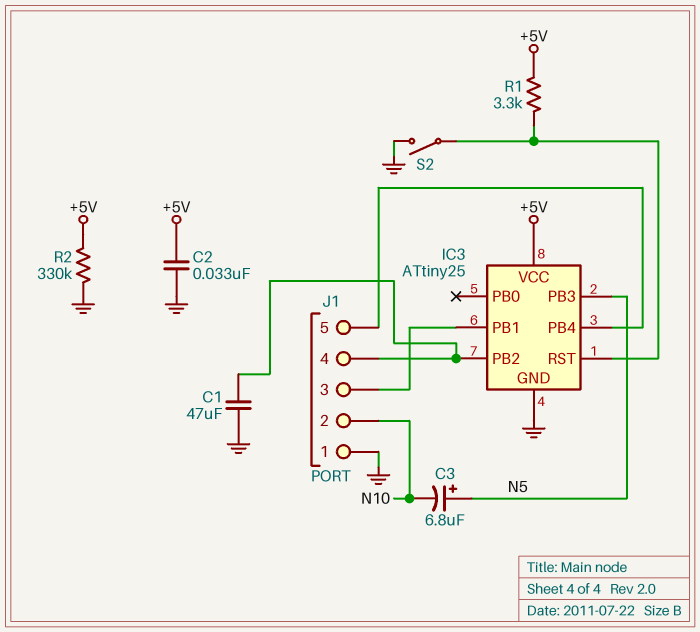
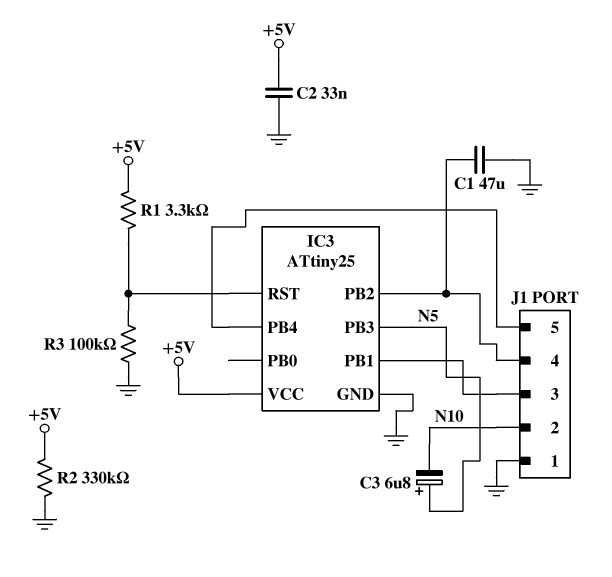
R3: none -> 100k (GND, IC3/RST)
S2: switch (GND, IC3/RST) -> none

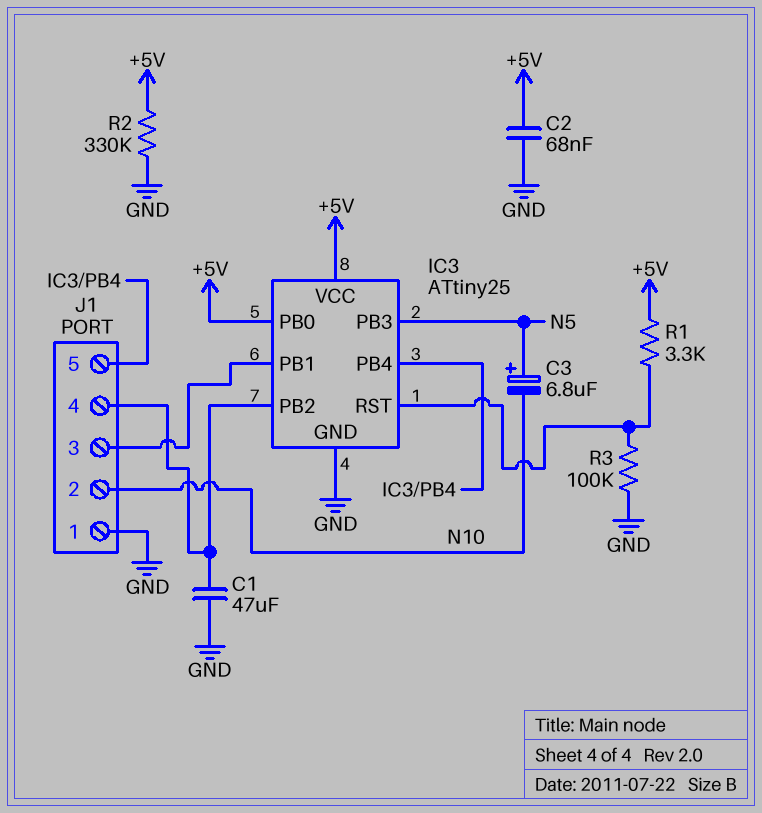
C2: 33nF (+5V, GND) -> 68nF (+5V, GND)
IC3 pin PB0: none -> +5V

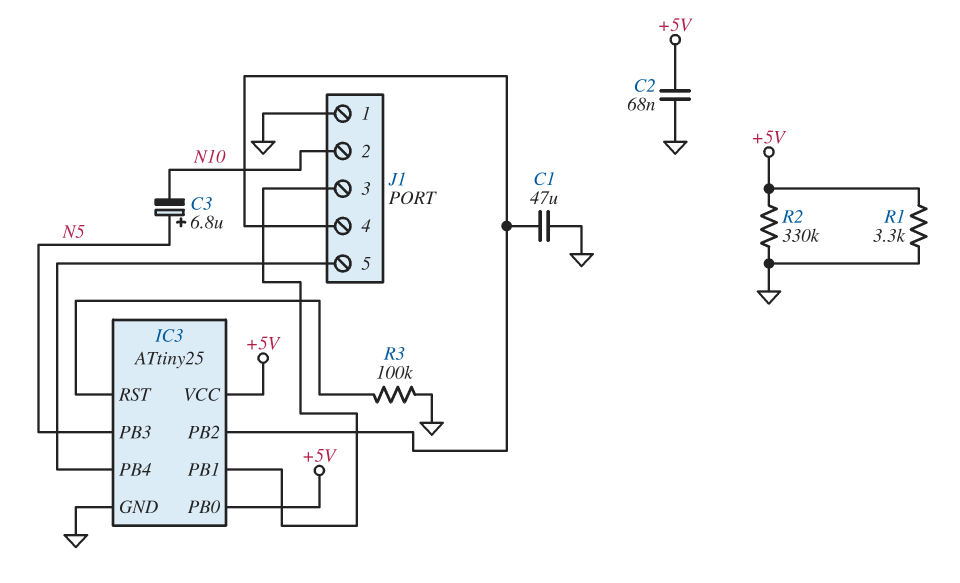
R1: 3.3k (+5V, IC3/RST) -> 3.3k (+5V, GND)

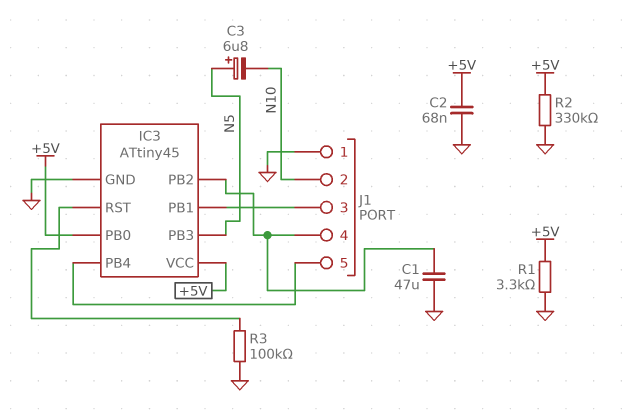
IC3: ATtiny25 -> ATtiny45

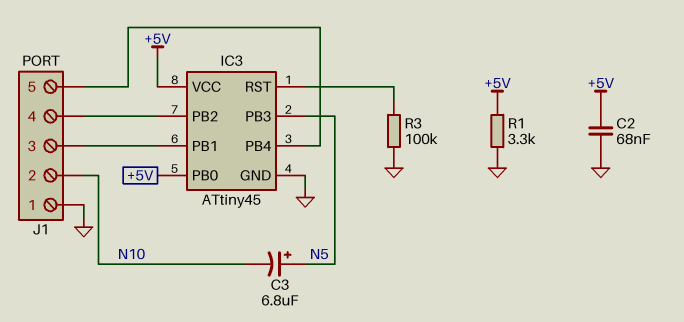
C1: 47uF (GND, IC3/PB2) -> none
R2: 330k (+5V, GND) -> none

